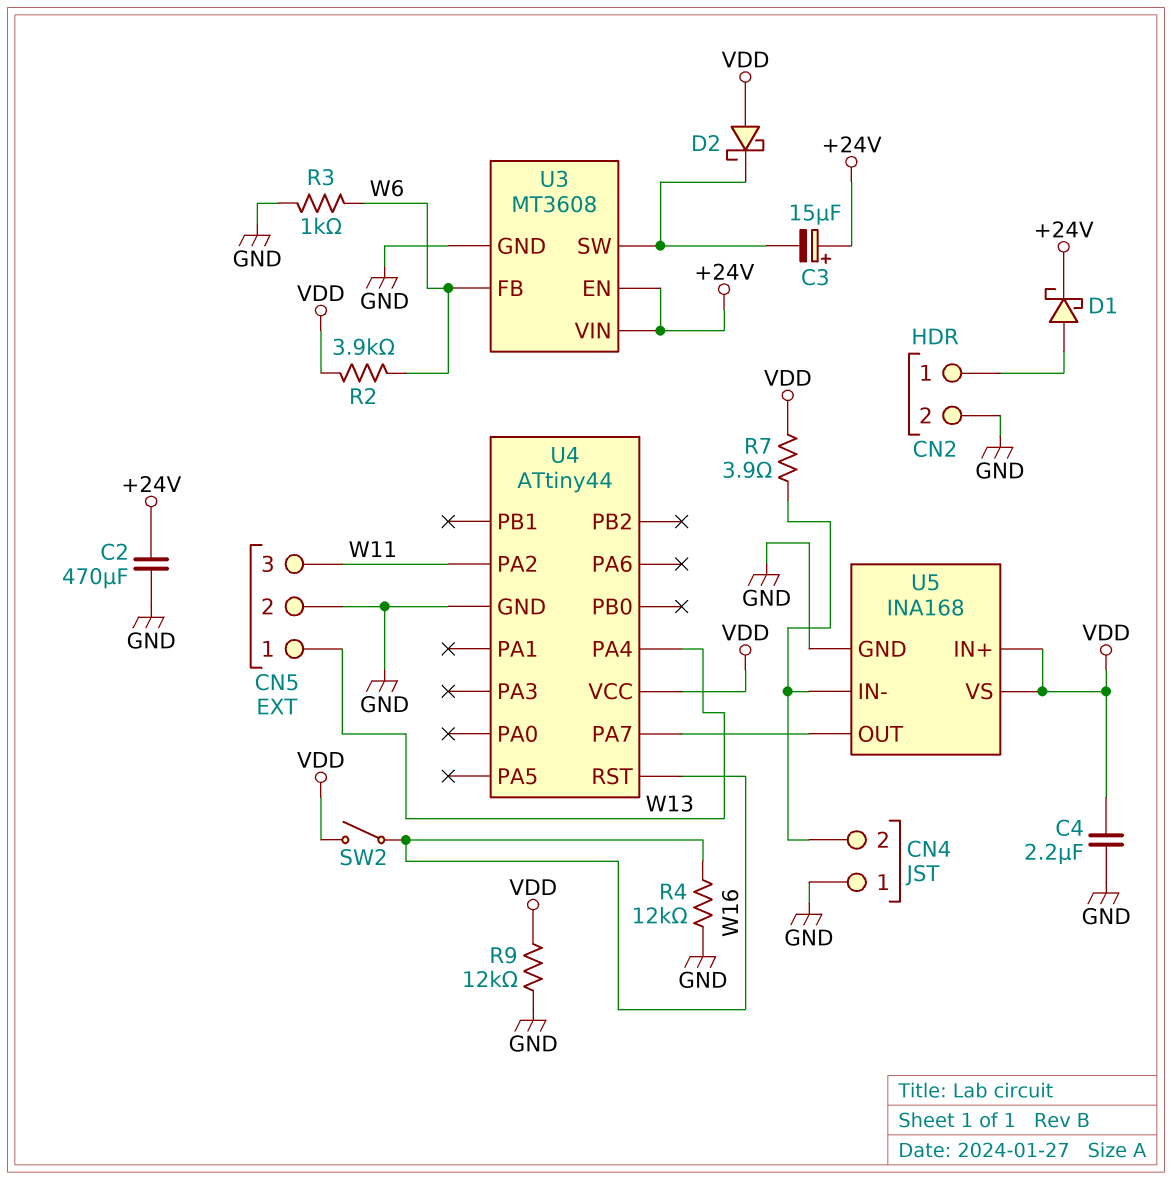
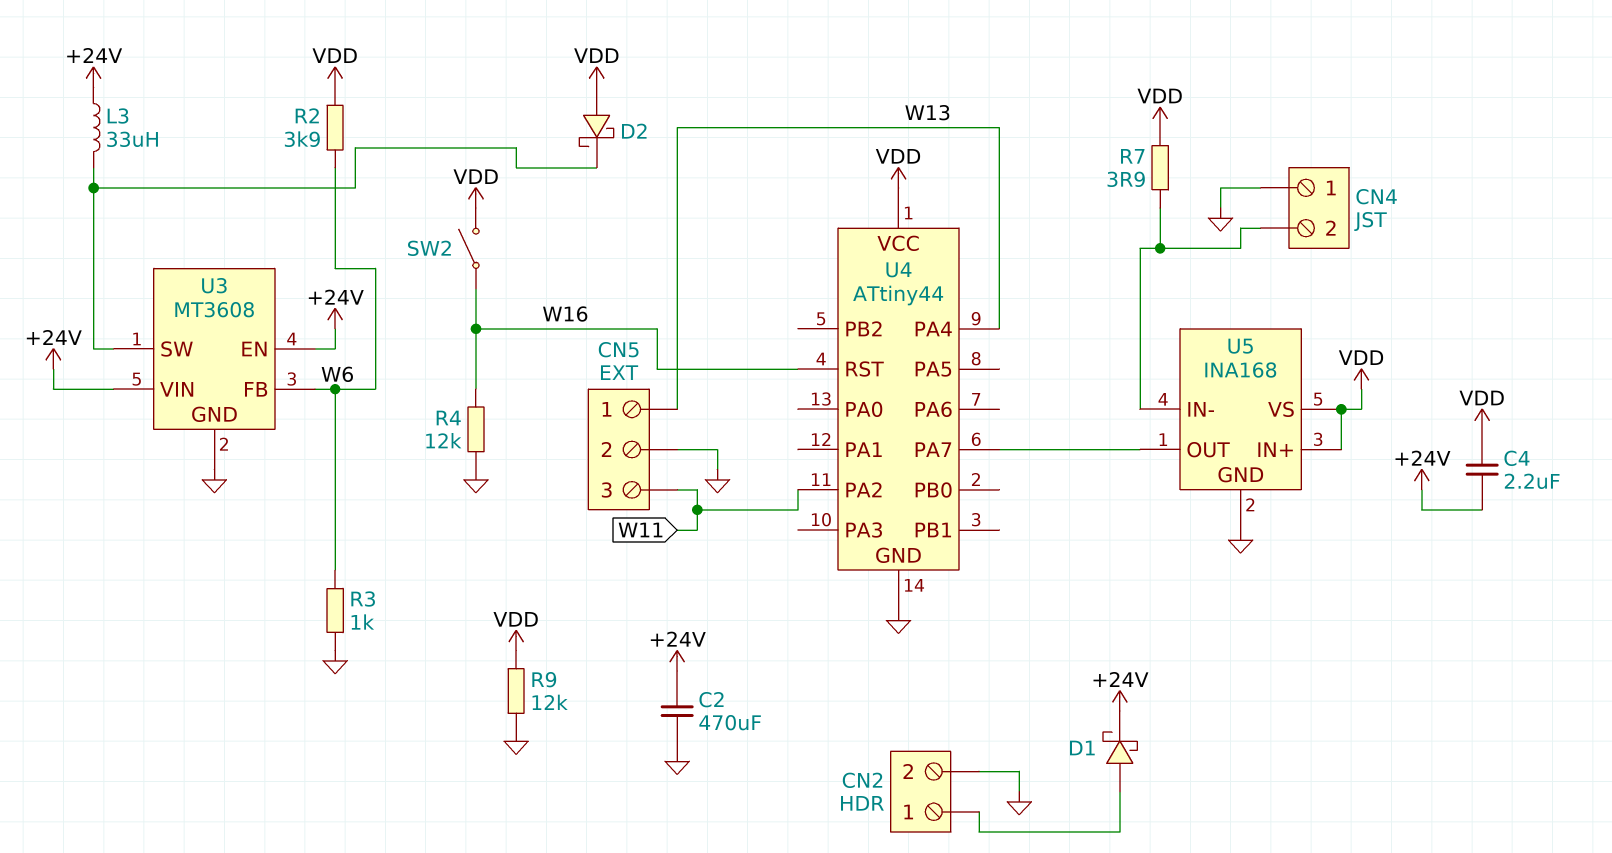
C3: 15uF (plus +24V, minus U3/SW) -> none
C4: 2.2uF (GND, VDD) -> 2.2uF (+24V, VDD)
L3: none -> 33uH (+24V, U3/SW)

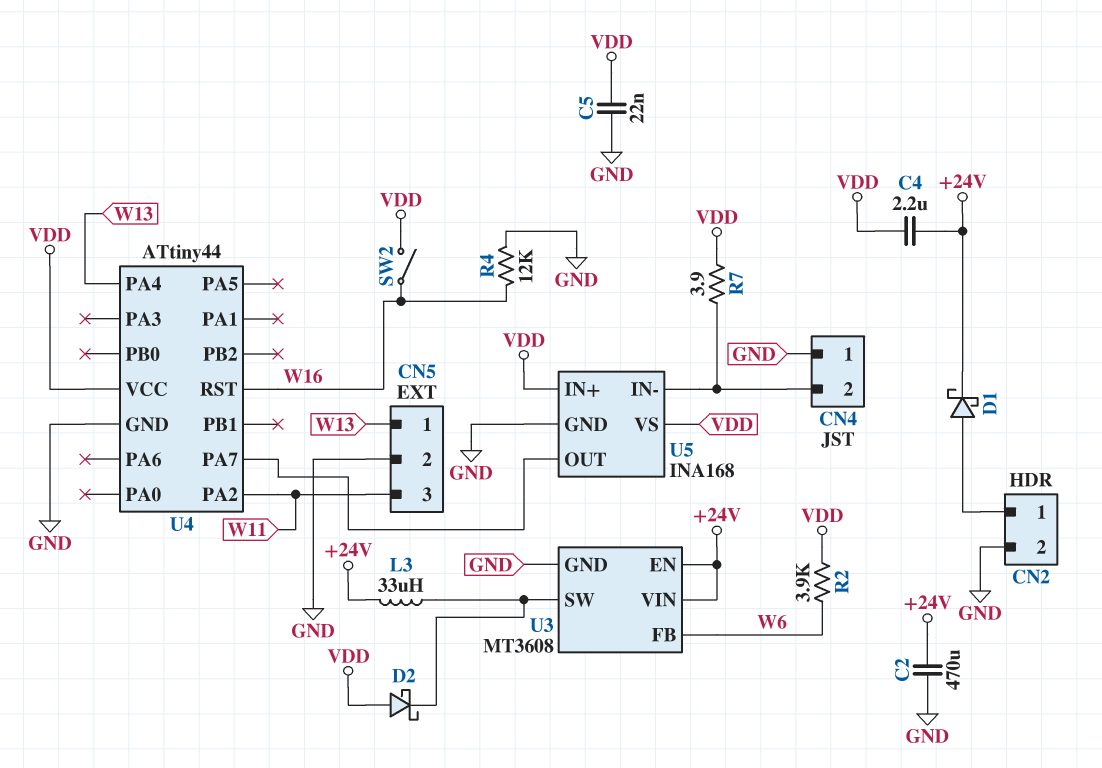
C5: none -> 22nF (GND, VDD)
R3: 1k (GND, W6) -> none
R9: 12k (GND, VDD) -> none

